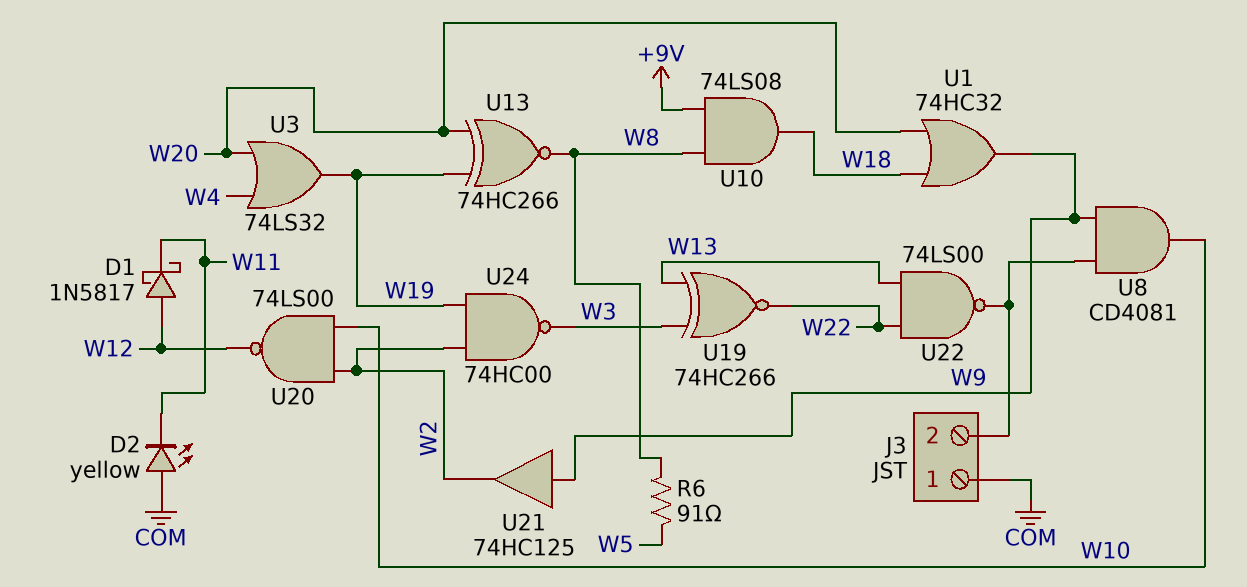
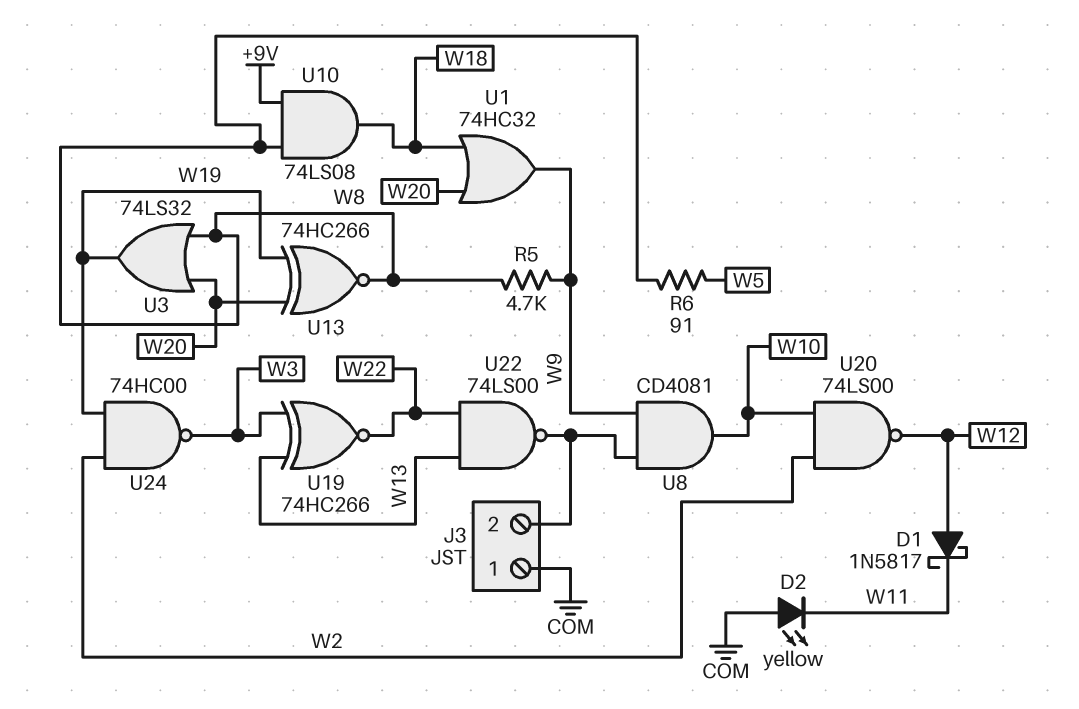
R5: none -> 4.7k (W8, W9)
U3: OR 74LS32 (in W4, in W20, out W19) -> OR 74LS32 (in W8, in W20, out W19)
U21: buffer 74HC125 (in W9, out W2) -> none

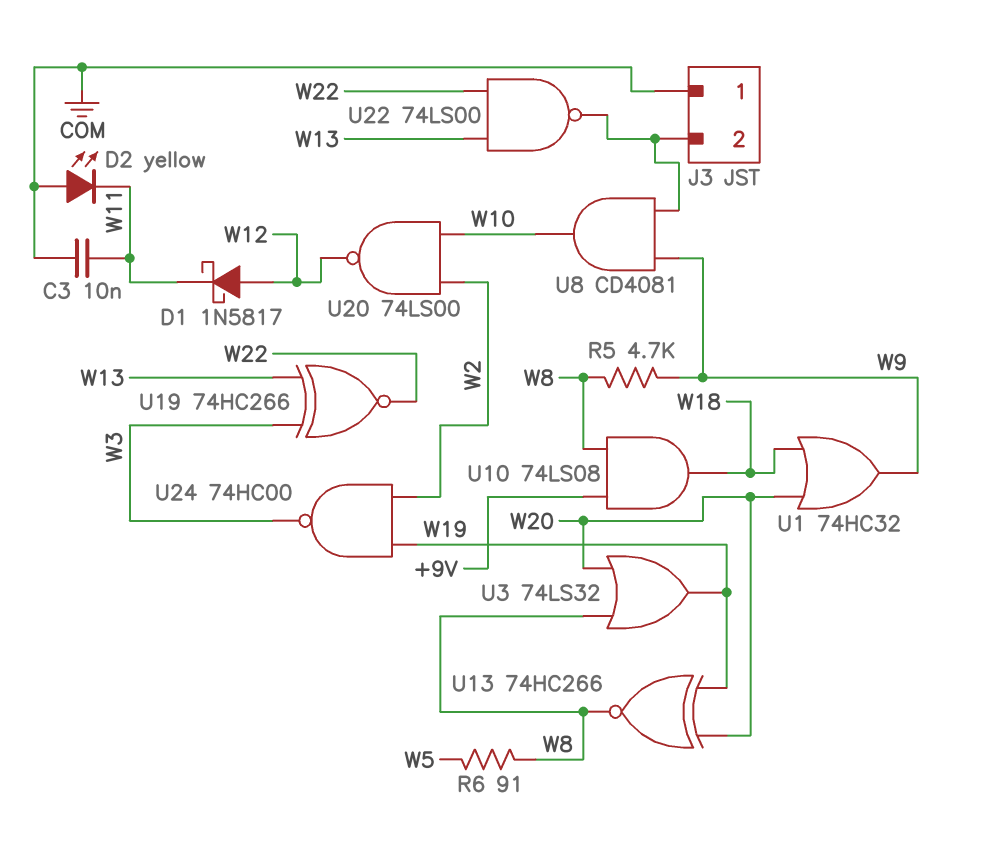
C3: none -> 10nF (COM, W11)

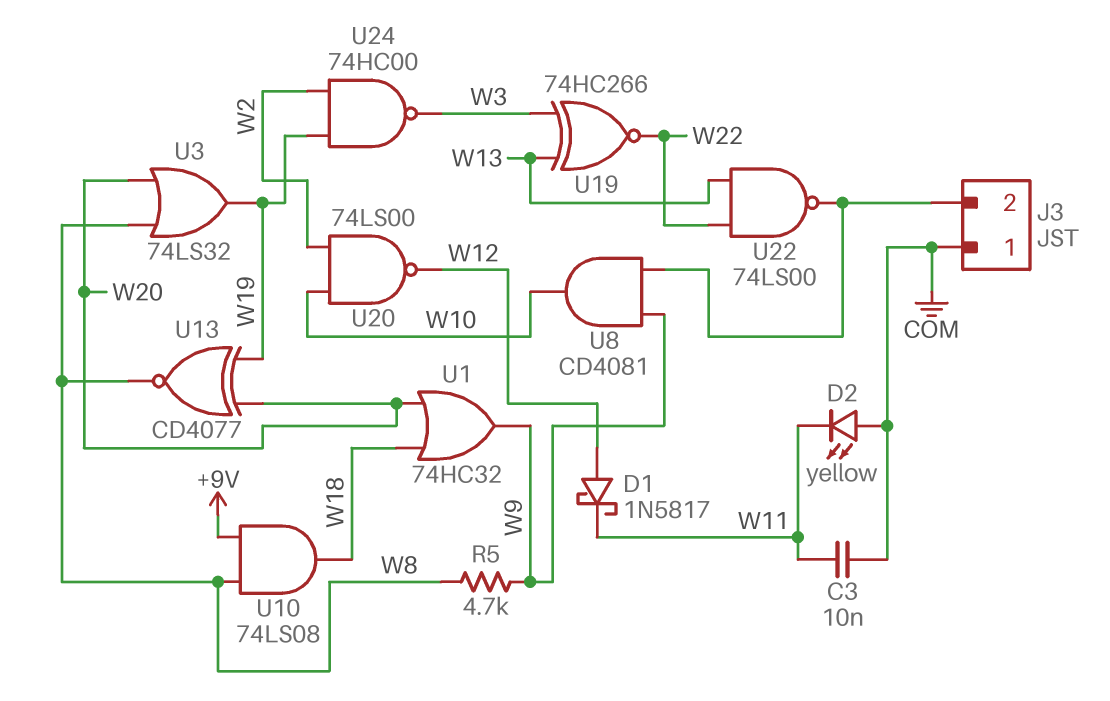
R6: 91 (W5, W8) -> none
U13: XNOR 74HC266 (in W19, in W20, out W8) -> XNOR CD4077 (in W19, in W20, out W8)

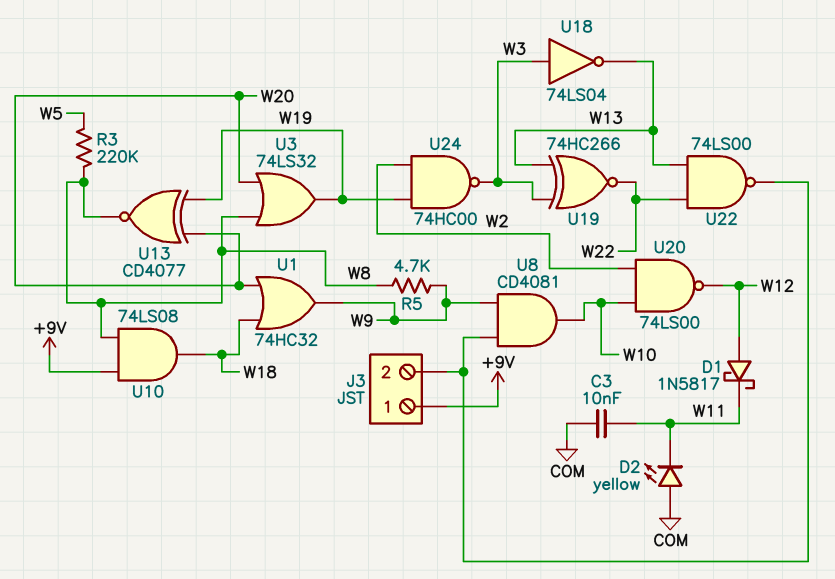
J3 pin 1: COM -> +9V
R3: none -> 220k (W5, W8)
U18: none -> NOT 74LS04 (in W3, out W13)

